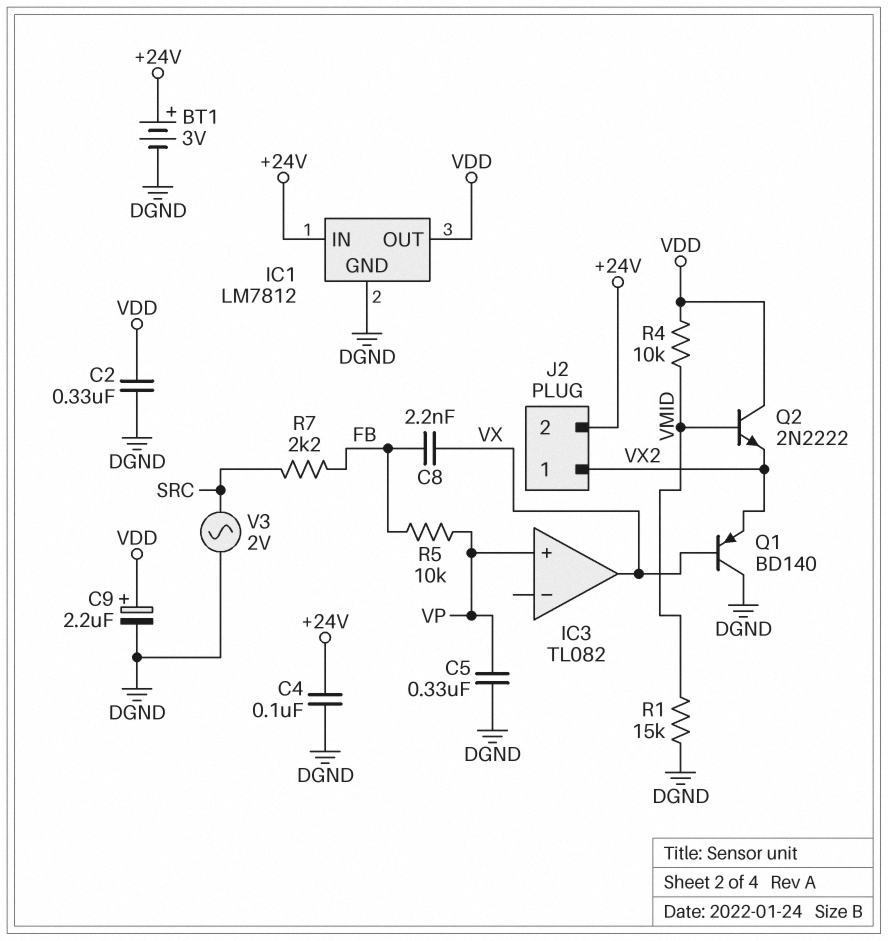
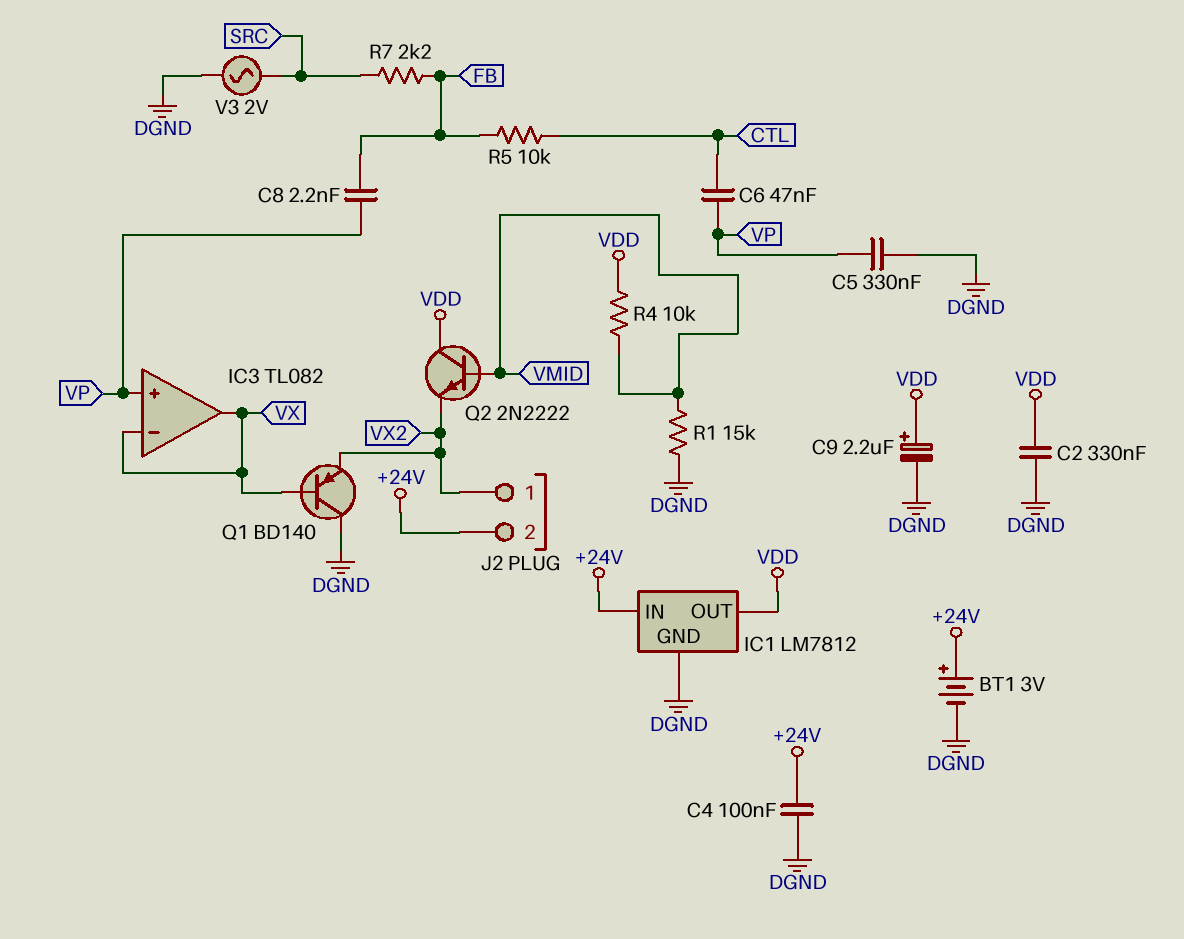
C6: none -> 47nF (CTL, VP)
C8: 2.2nF (FB, VX) -> 2.2nF (FB, VP)
IC3 pin in-: none -> VX
R5: 10k (FB, VP) -> 10k (CTL, FB)

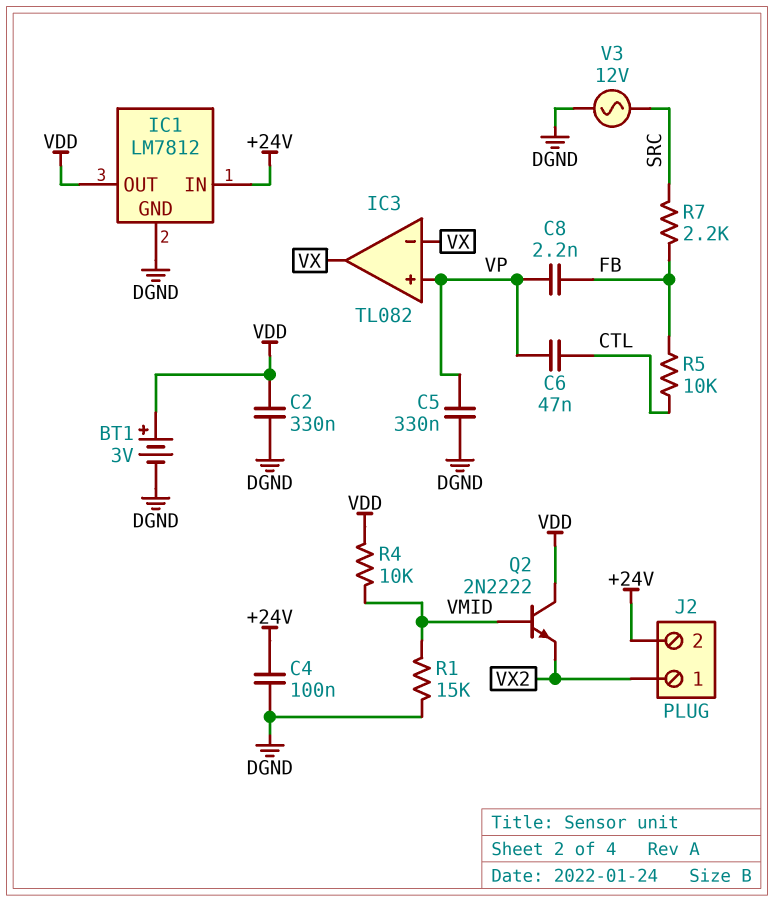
BT1: 3V (plus +24V, minus DGND) -> 3V (plus VDD, minus DGND)
C9: 2.2uF (plus VDD, minus DGND) -> none
Q1: PNP BD140 (B VX, C DGND, E VX2) -> none
V3: AC 2V (DGND, SRC) -> AC 12V (DGND, SRC)

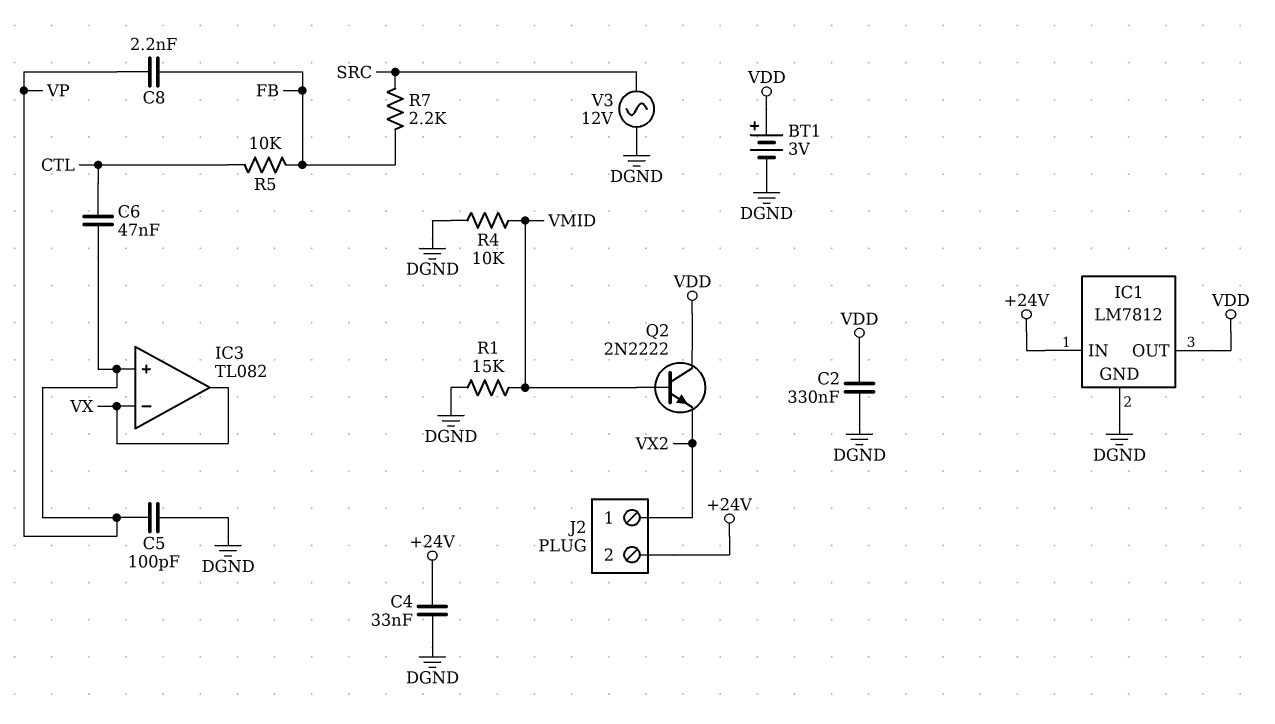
C4: 100nF (+24V, DGND) -> 33nF (+24V, DGND)
C5: 330nF (DGND, VP) -> 100pF (DGND, VP)
R4: 10k (VDD, VMID) -> 10k (DGND, VMID)

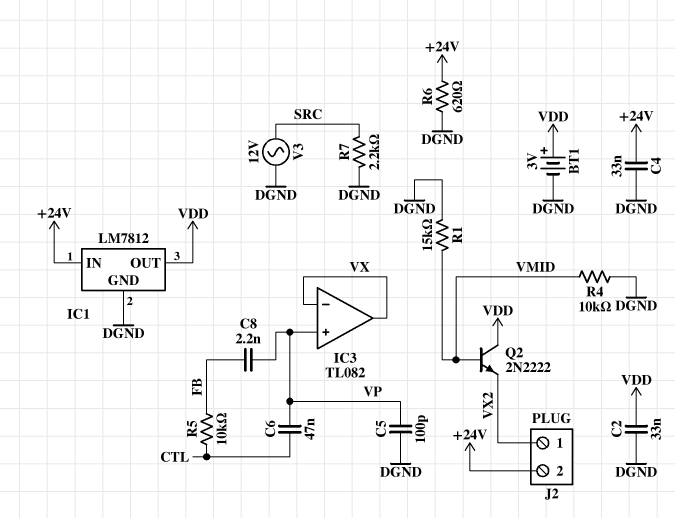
C2: 330nF (DGND, VDD) -> 33nF (DGND, VDD)
R6: none -> 620 (+24V, DGND)
R7: 2.2k (FB, SRC) -> 2.2k (DGND, SRC)

